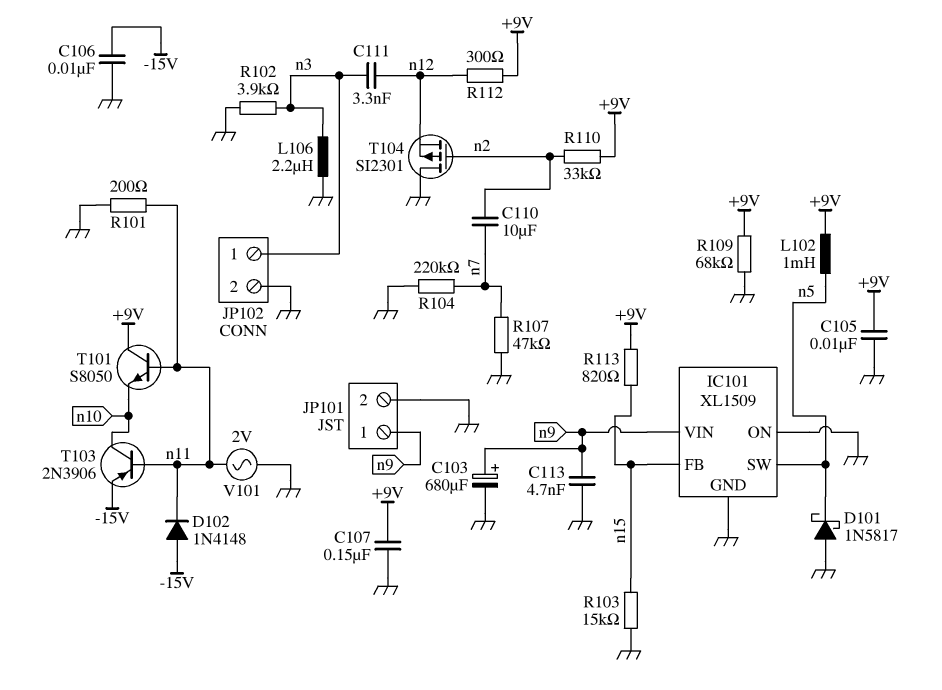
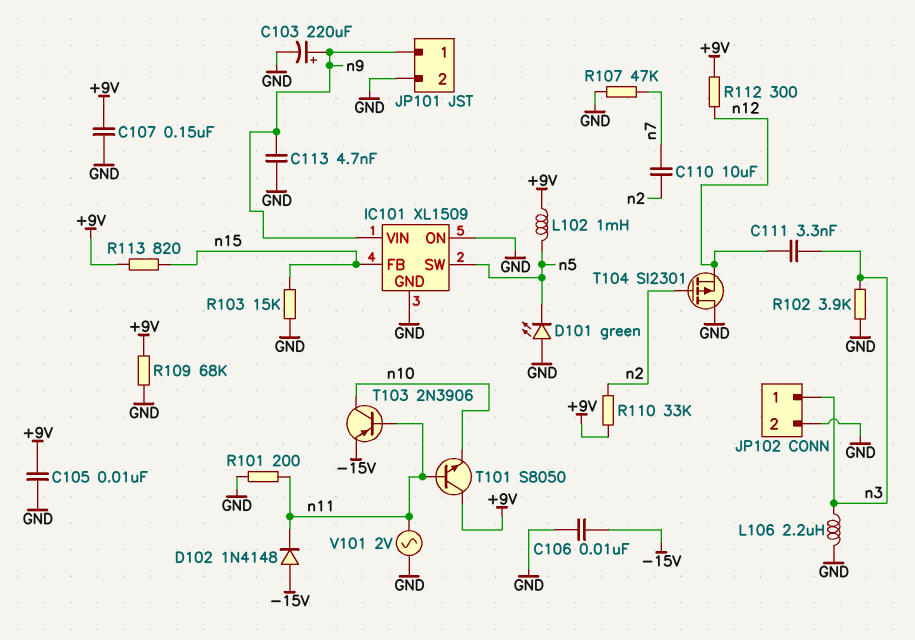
C103: 680uF (plus n9, minus GND) -> 220uF (plus n9, minus GND)
D101: schottky 1N5817 (A GND, K n5) -> LED green (A GND, K n5)
R104: 220k (GND, n7) -> none

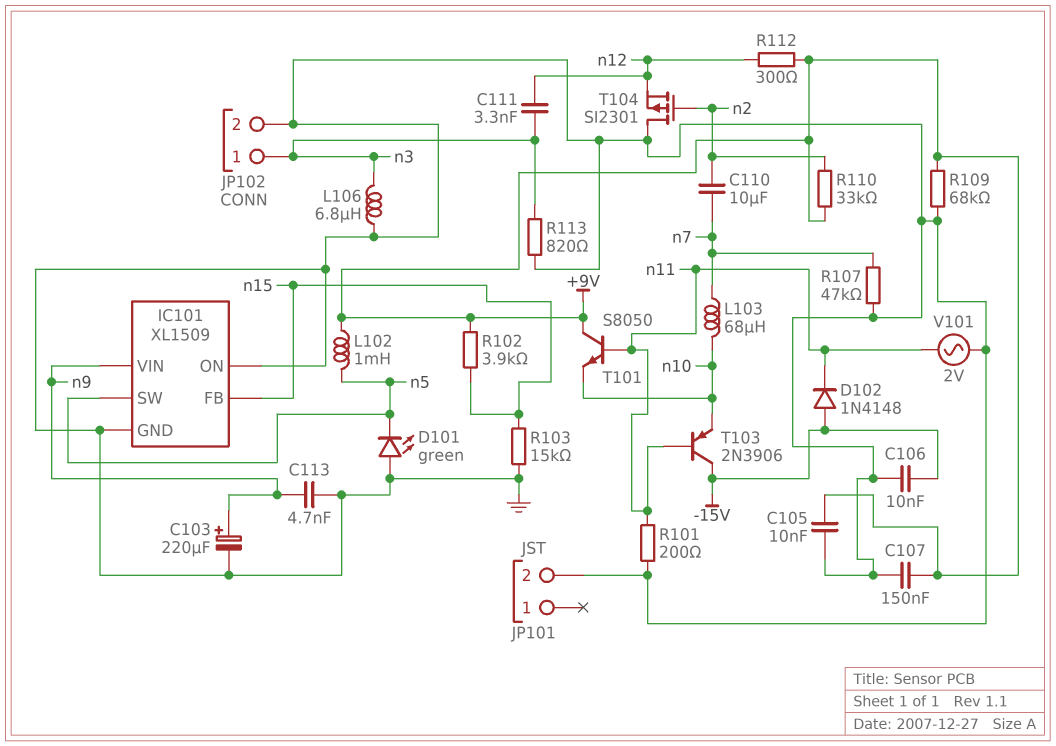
JP101 pin 1: n9 -> none
L103: none -> 68uH (n7, n10)
L106: 2.2uH (GND, n3) -> 6.8uH (GND, n3)
R102: 3.9k (GND, n3) -> 3.9k (+9V, n15)
R113: 820 (+9V, n15) -> 820 (GND, n3)
T103: PNP 2N3906 (B n11, C n10, E -15V) -> PNP 2N3906 (B n11, C -15V, E n10)

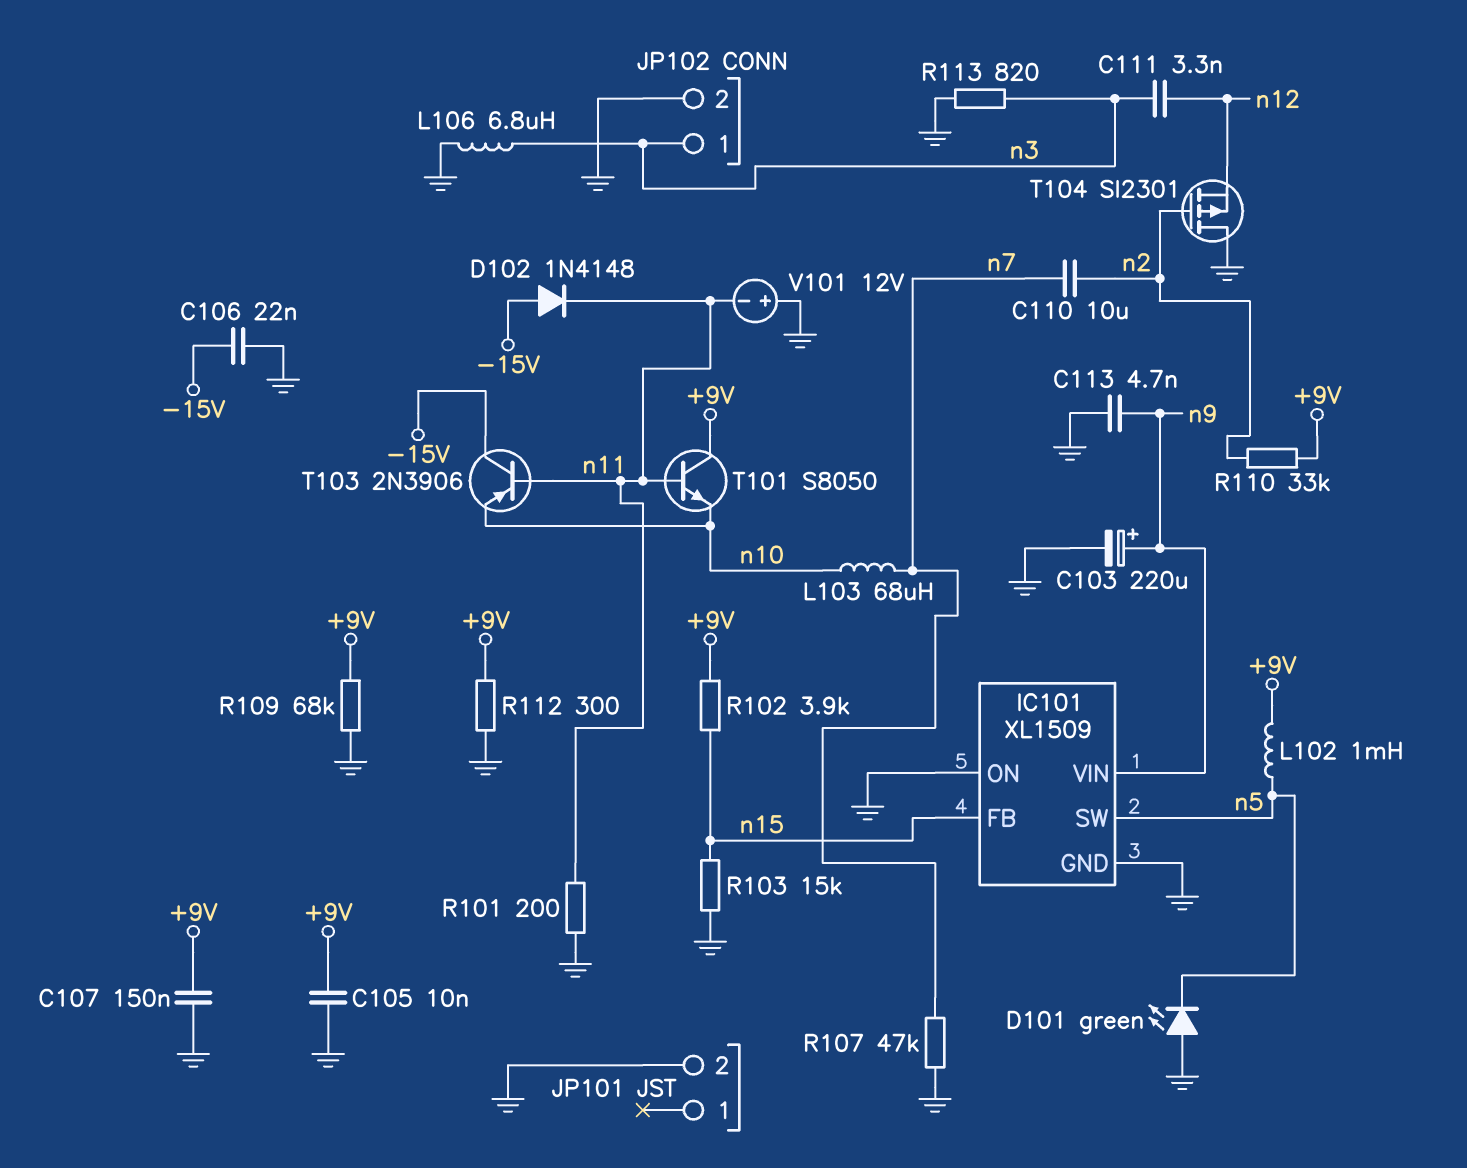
C106: 10nF (-15V, GND) -> 22nF (-15V, GND)
R112: 300 (+9V, n12) -> 300 (+9V, GND)
V101: AC 2V (GND, n11) -> 12V (plus GND, minus n11)

